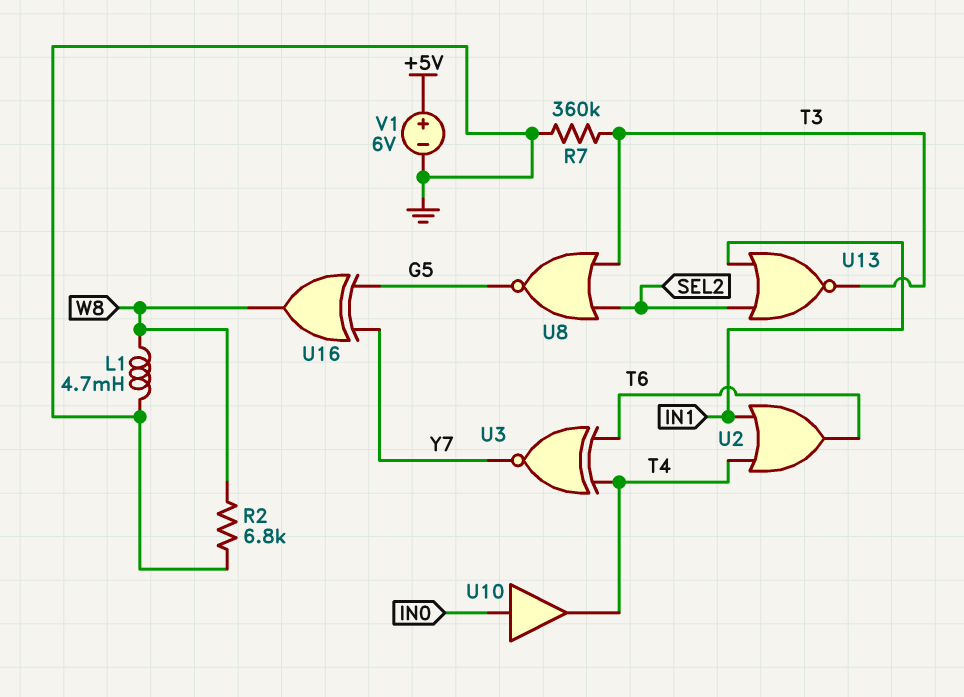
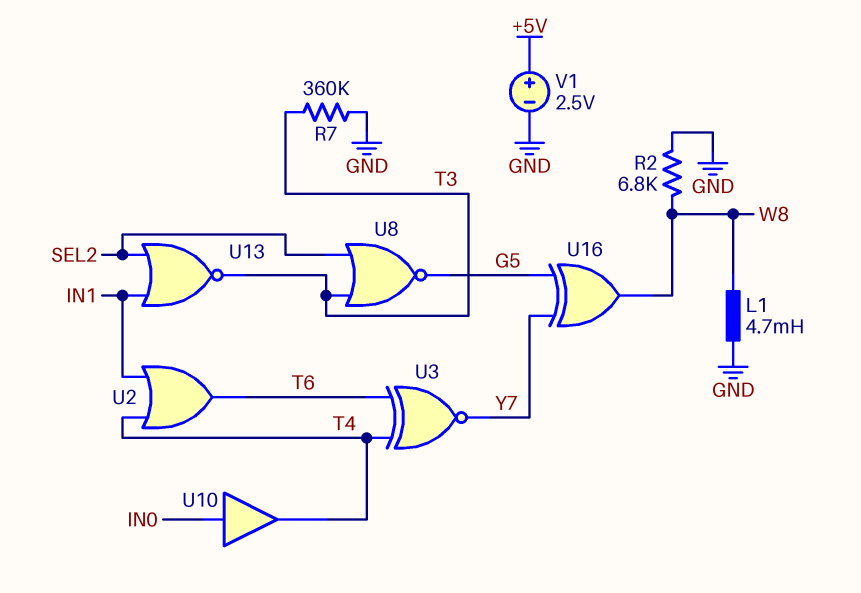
V1: 6V (plus +5V, minus GND) -> 2.5V (plus +5V, minus GND)

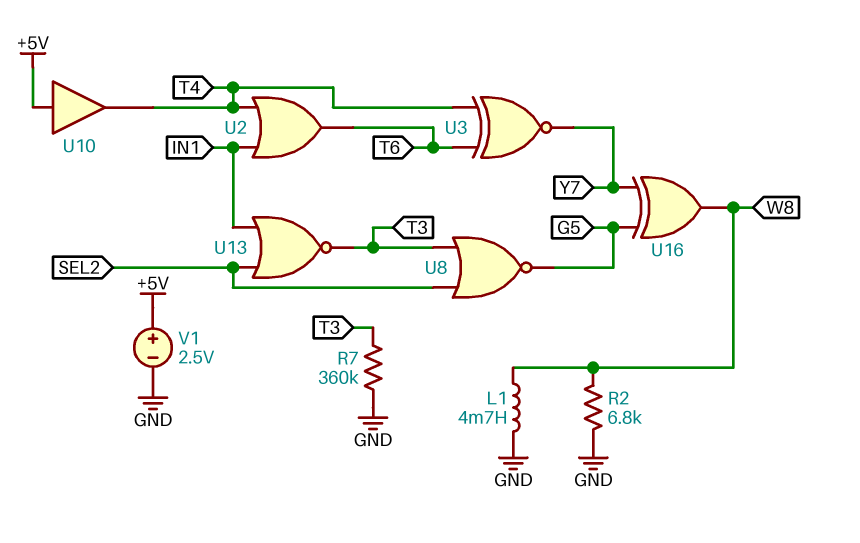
U10: buffer (in IN0, out T4) -> buffer (in +5V, out T4)

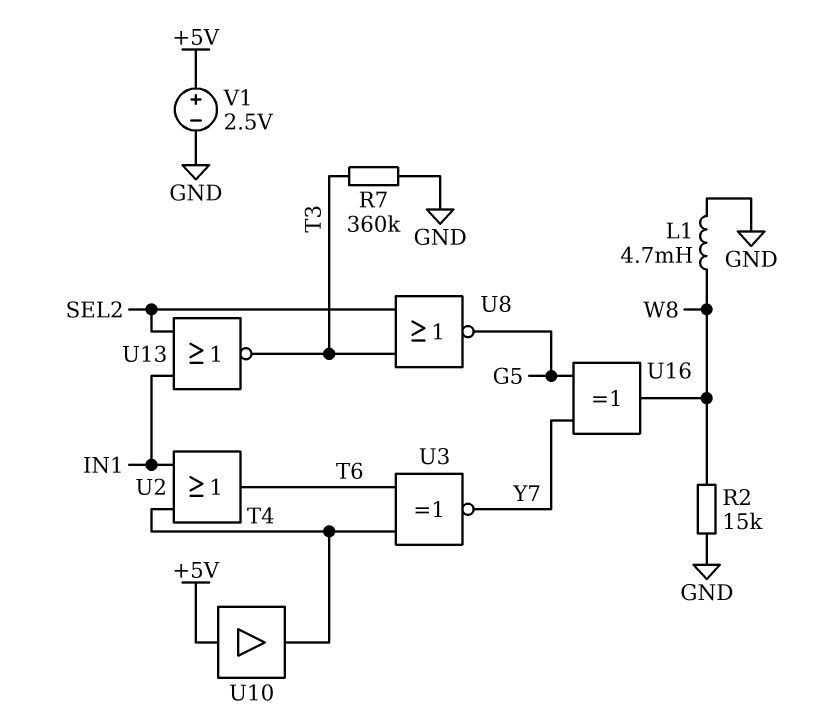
R2: 6.8k (GND, W8) -> 15k (GND, W8)

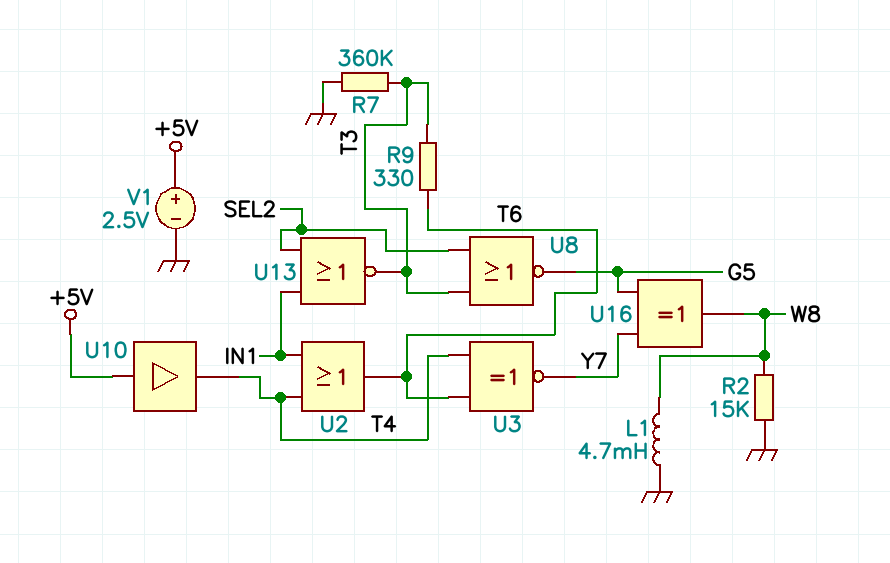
R9: none -> 330 (T3, T6)

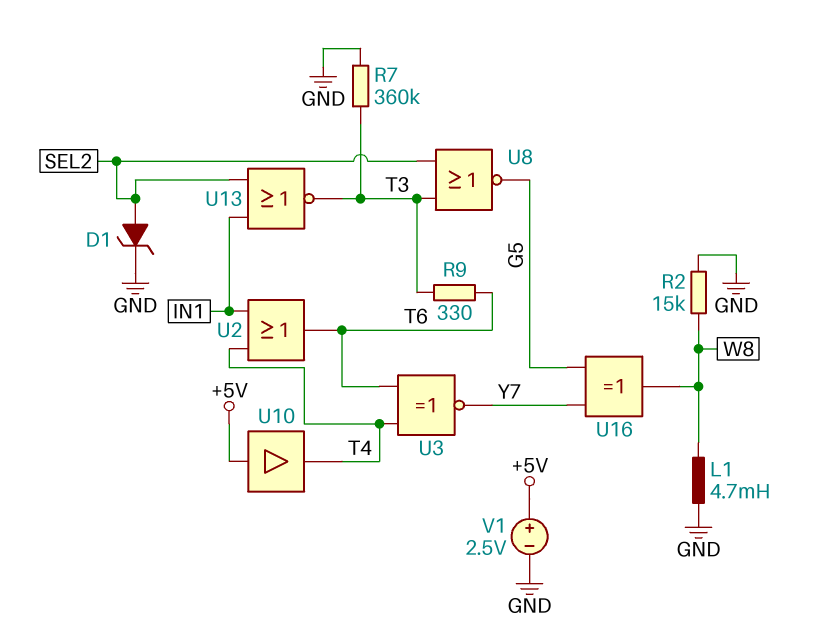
D1: none -> zener (A SEL2, K GND)

